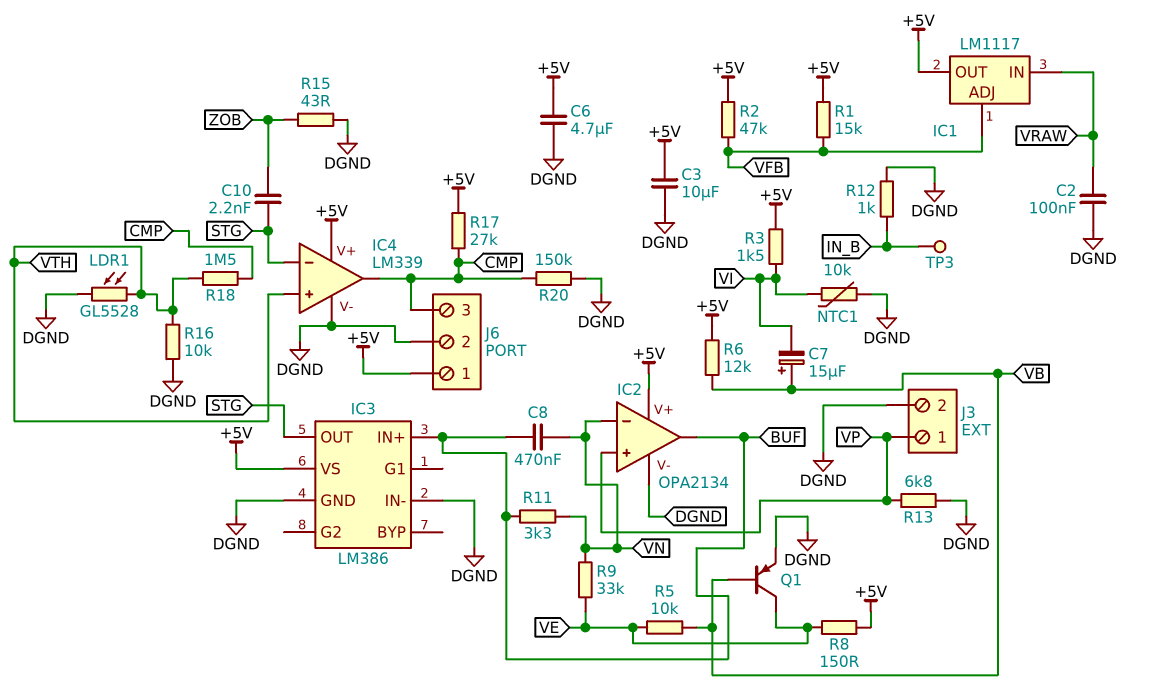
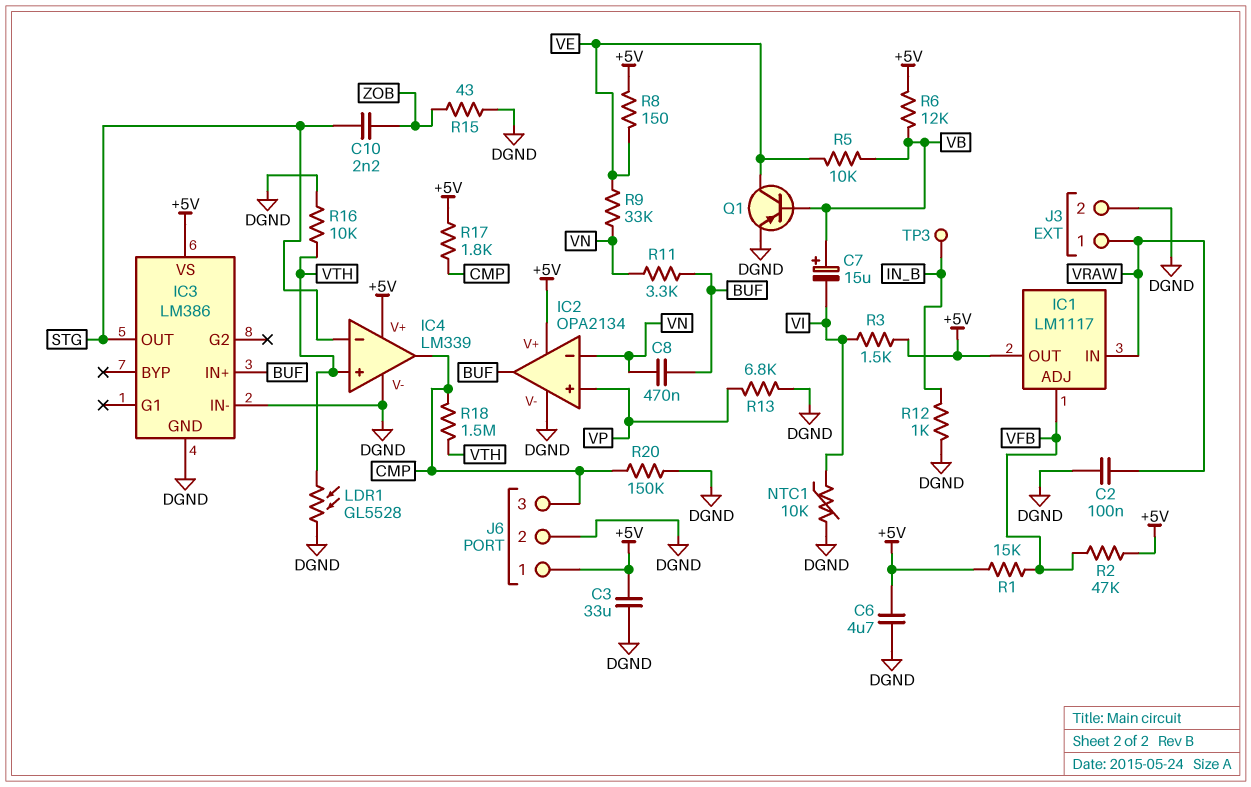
C3: 10uF (+5V, DGND) -> 33uF (+5V, DGND)
J3 pin 1: VP -> VRAW
R17: 27k (+5V, CMP) -> 1.8k (+5V, CMP)

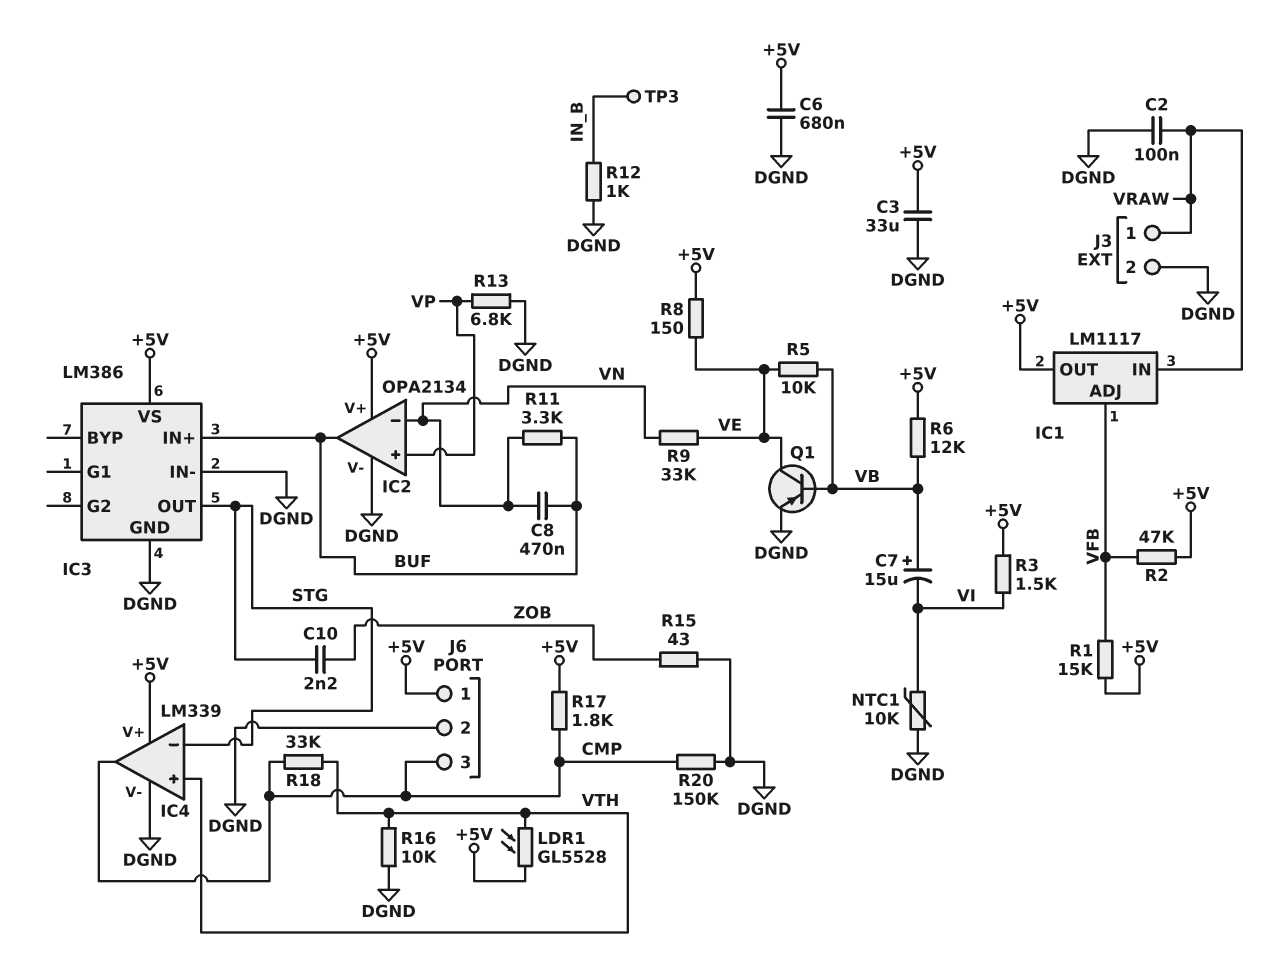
C6: 4.7uF (+5V, DGND) -> 680nF (+5V, DGND)
LDR1: GL5528 (DGND, VTH) -> GL5528 (+5V, VTH)
R18: 1.5M (CMP, VTH) -> 33k (CMP, VTH)

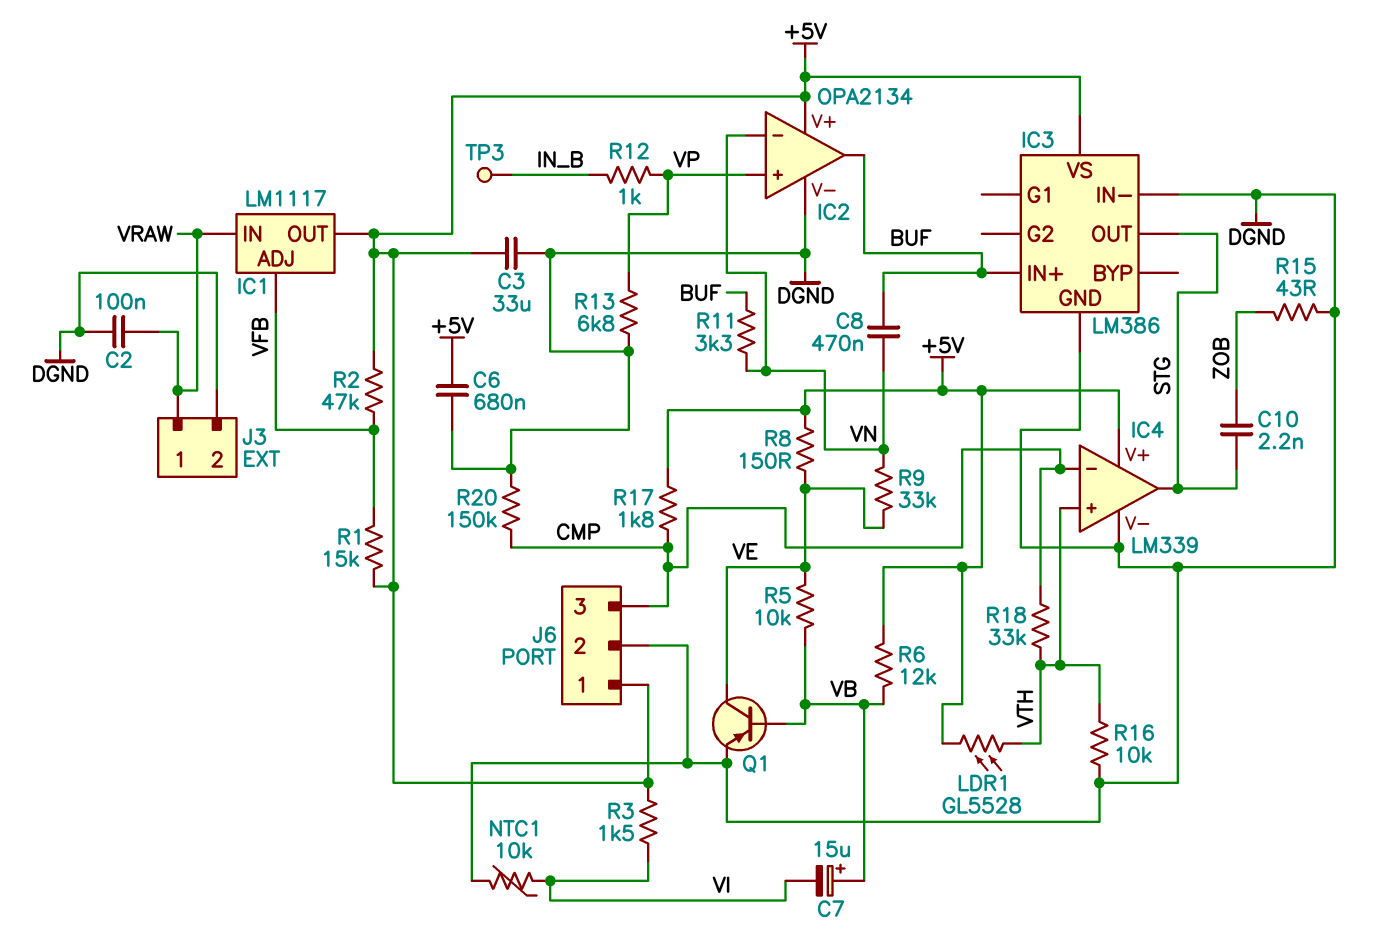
IC4 pin in-: STG -> CMP
IC4 pin out: CMP -> STG
R12: 1k (DGND, IN_B) -> 1k (IN_B, VP)

